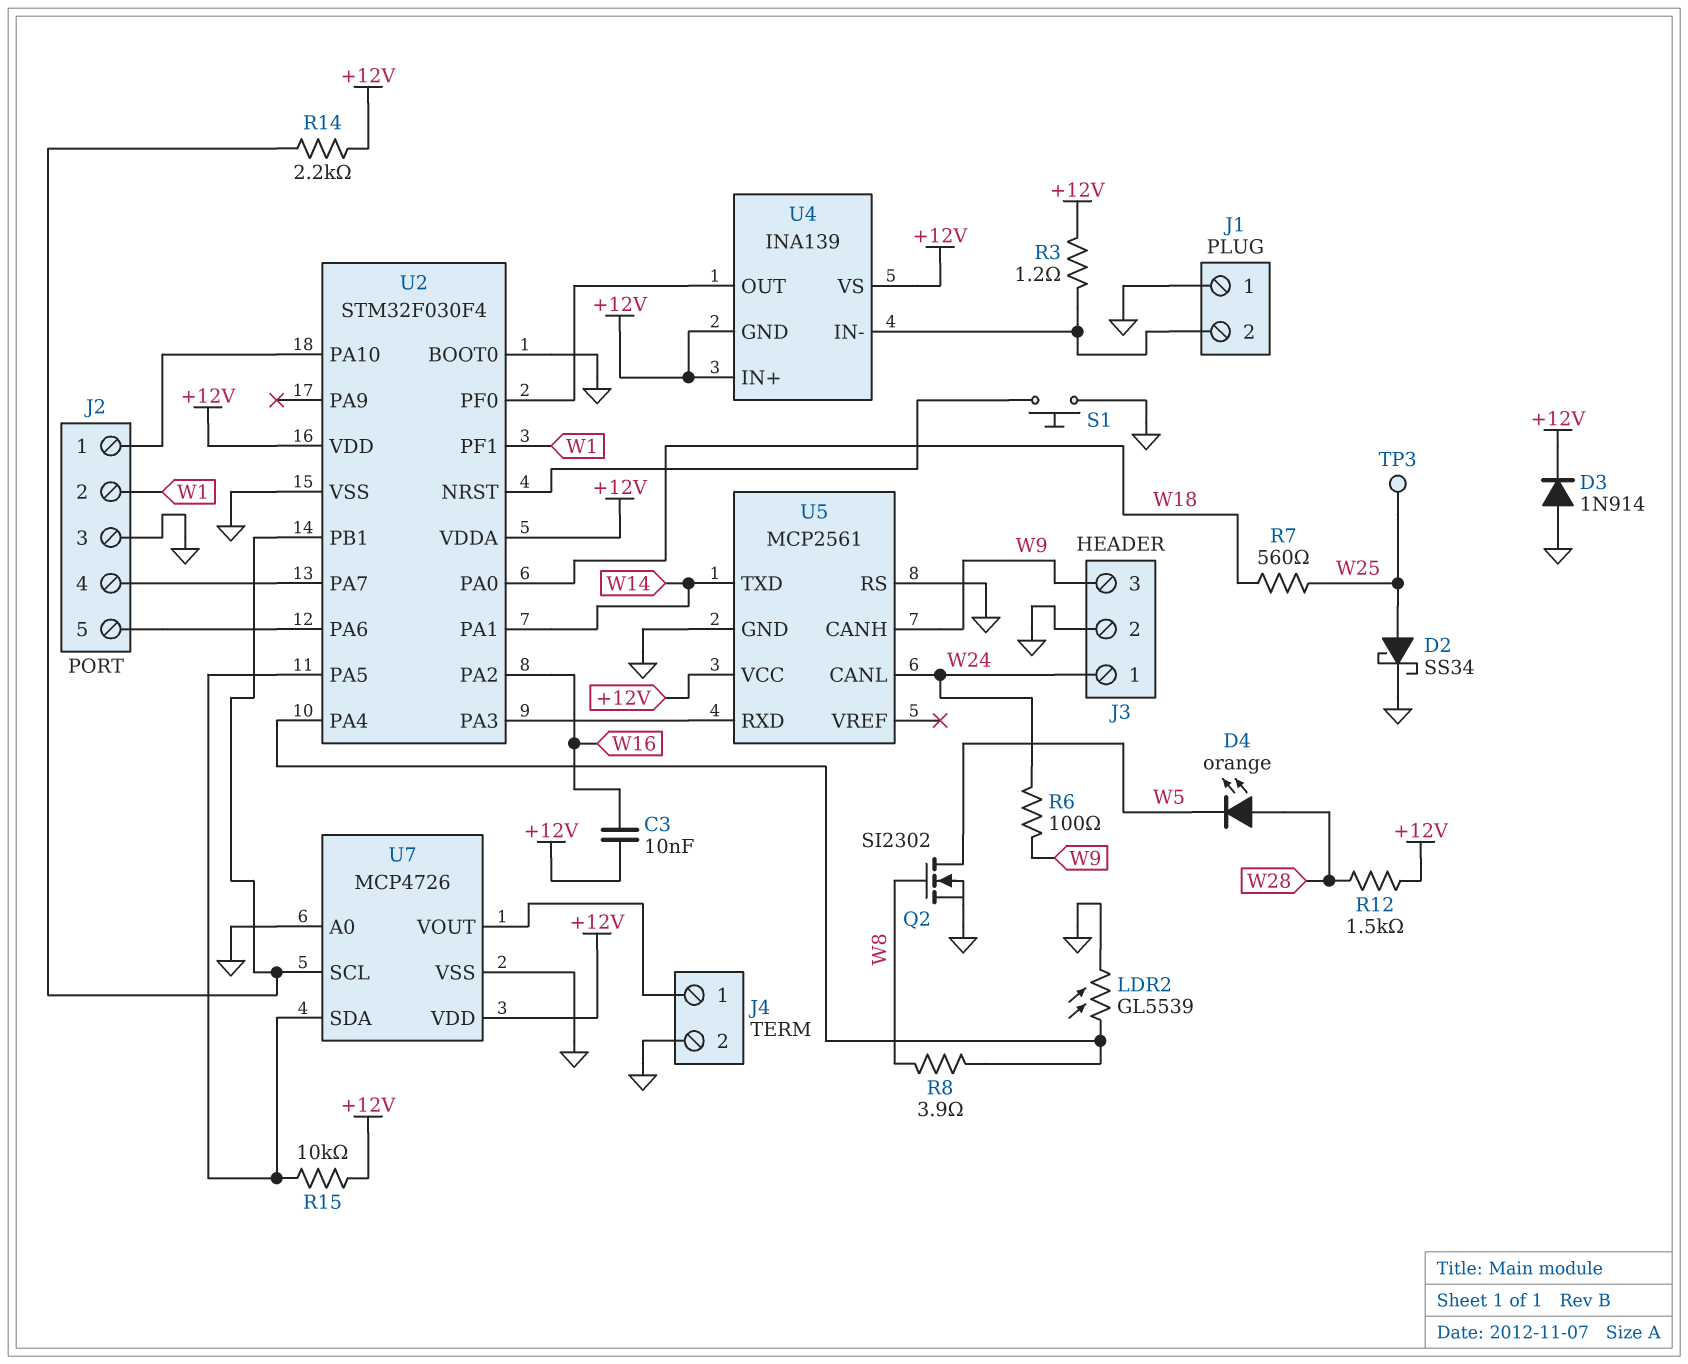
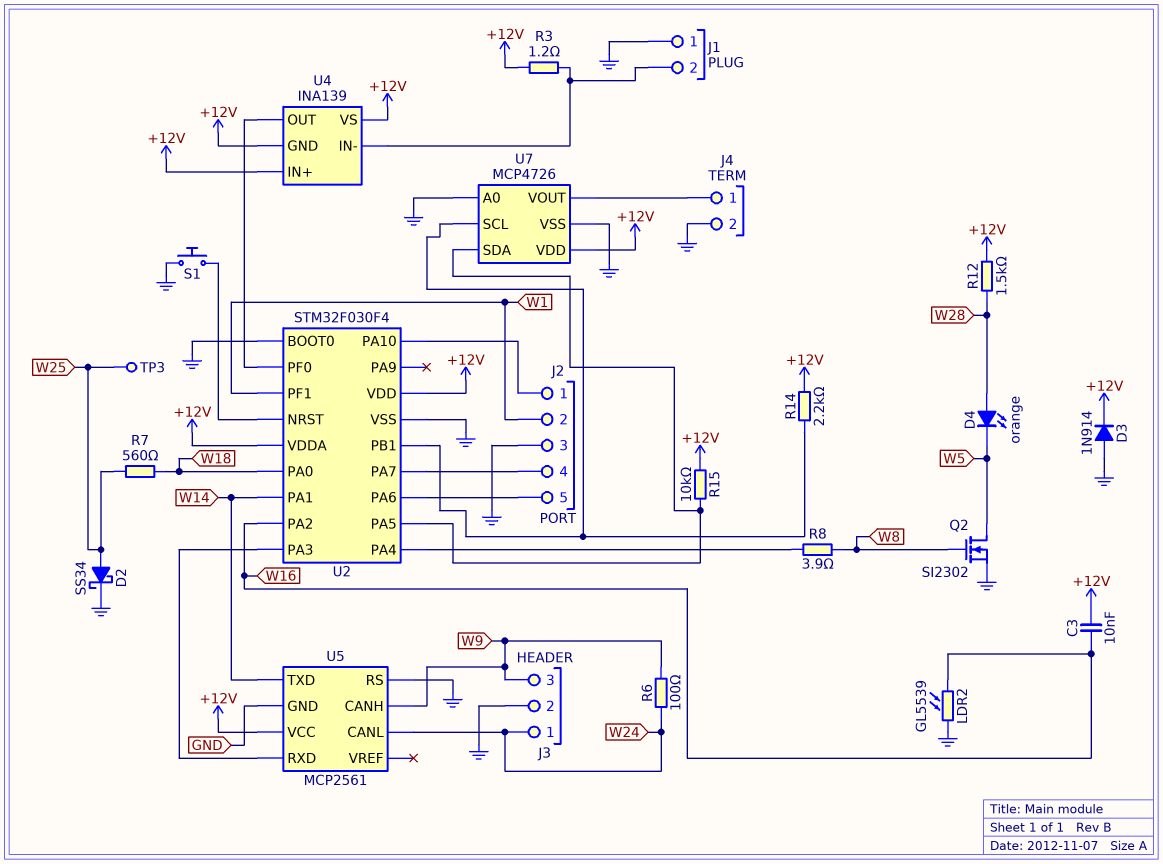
LDR2: GL5539 (GND, U2/PA4) -> GL5539 (GND, W16)

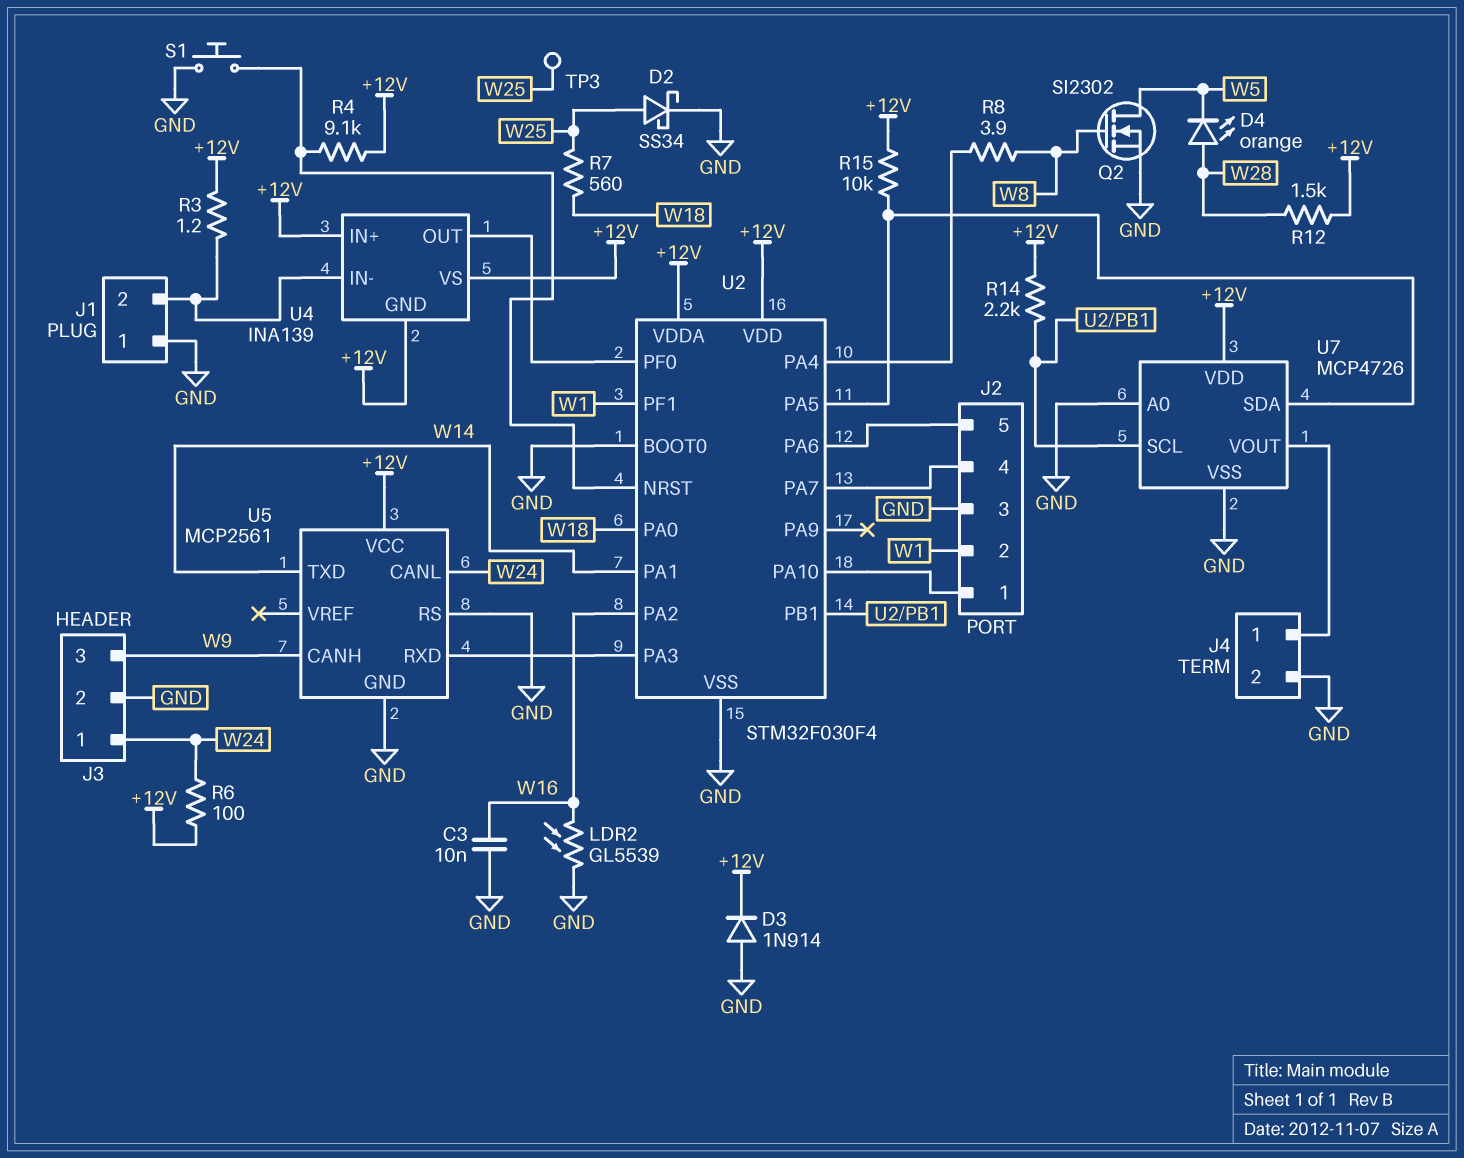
C3: 10nF (+12V, W16) -> 10nF (GND, W16)
R4: none -> 9.1k (+12V, U2/NRST)
R6: 100 (W9, W24) -> 100 (+12V, W24)

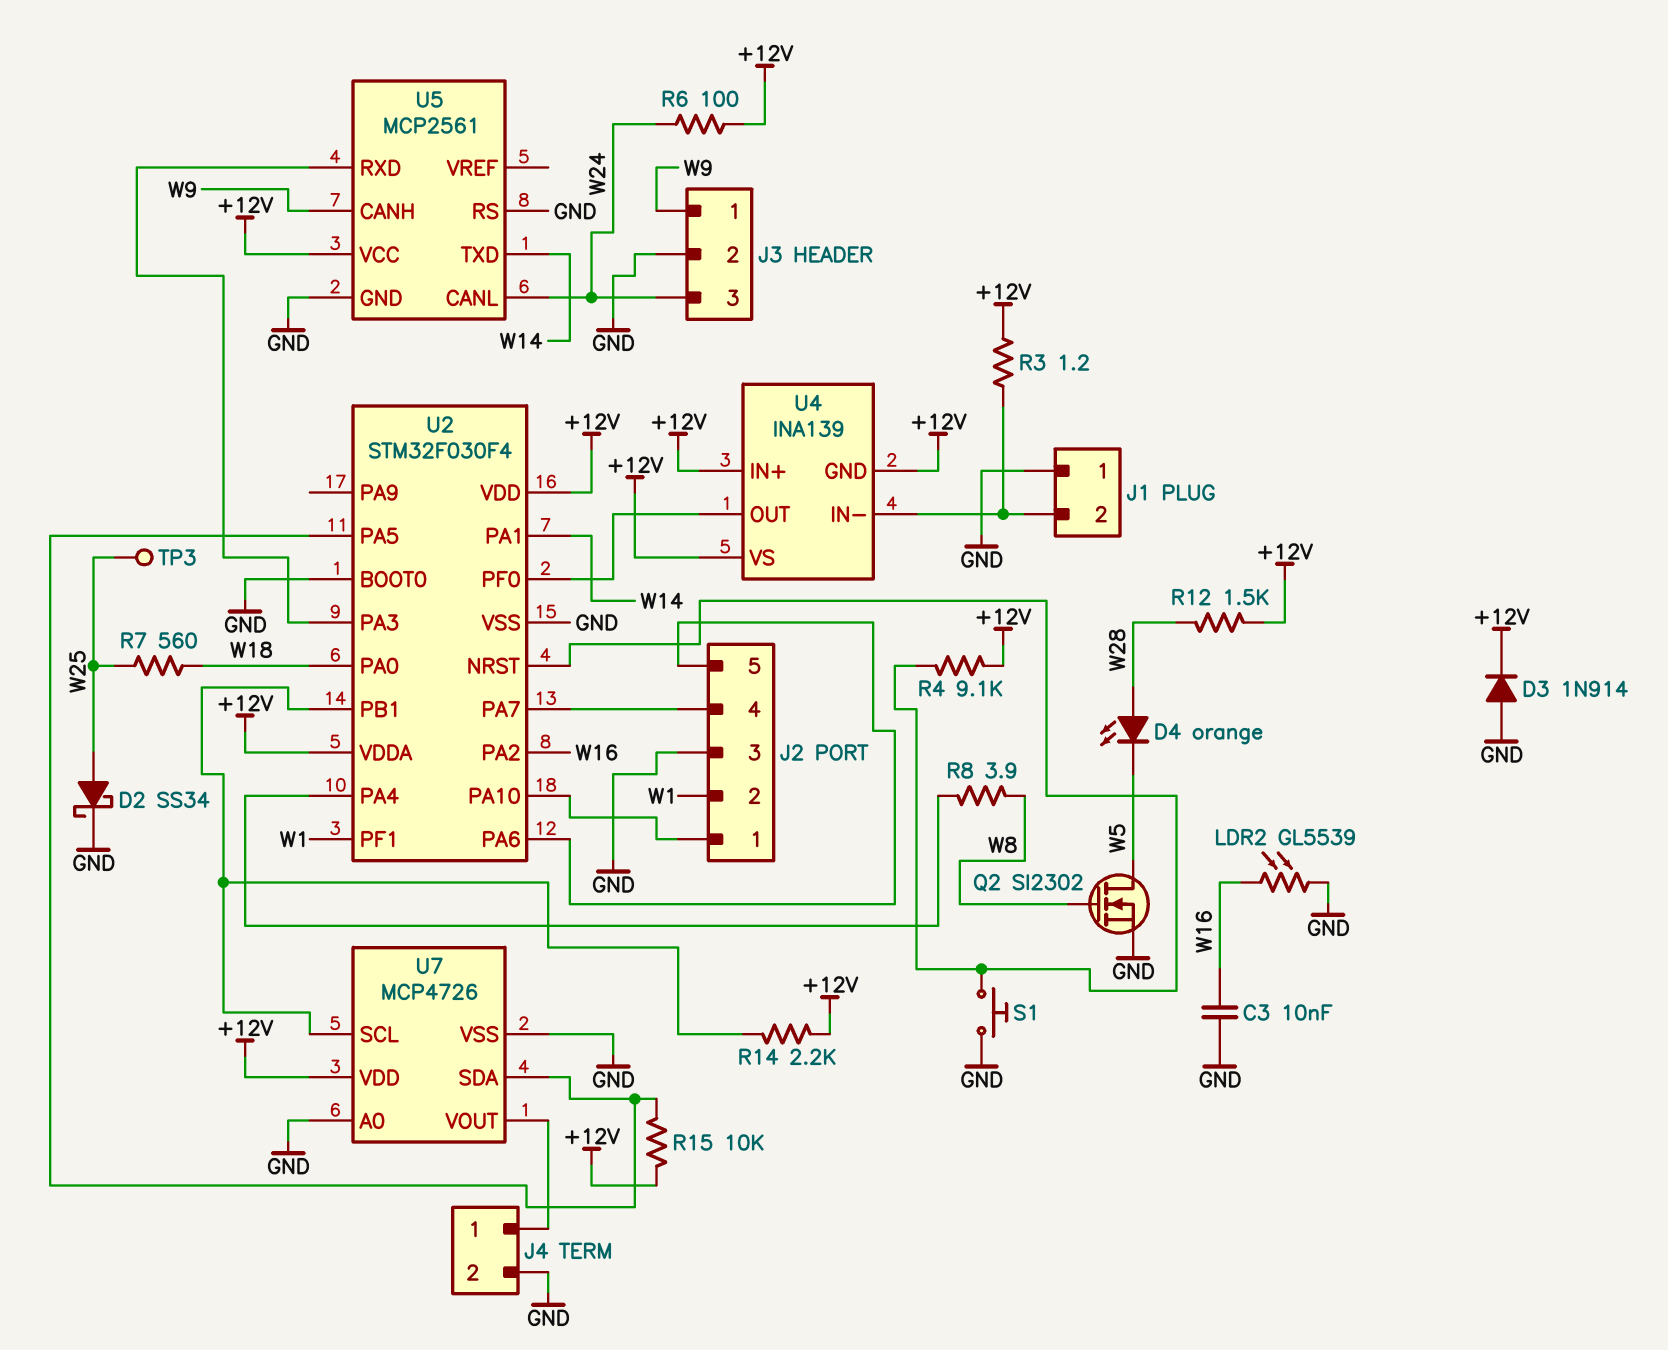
J3 pin 1: W24 -> W9
J3 pin 3: W9 -> W24

